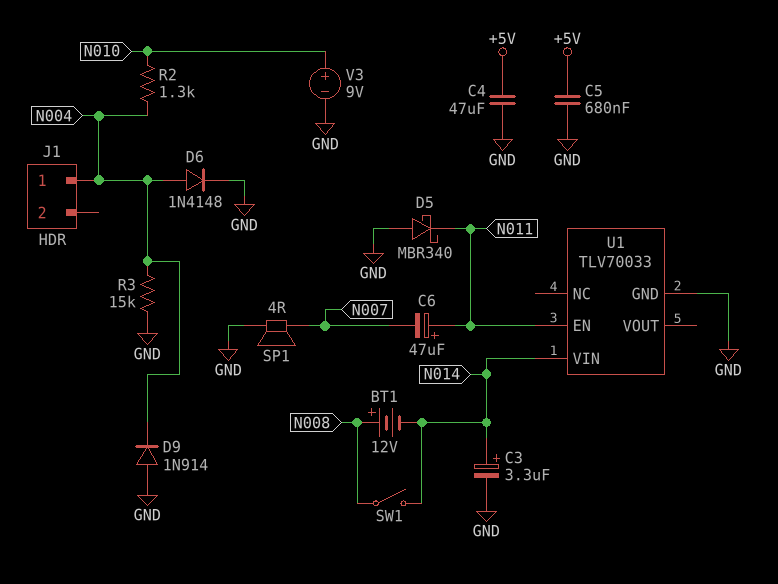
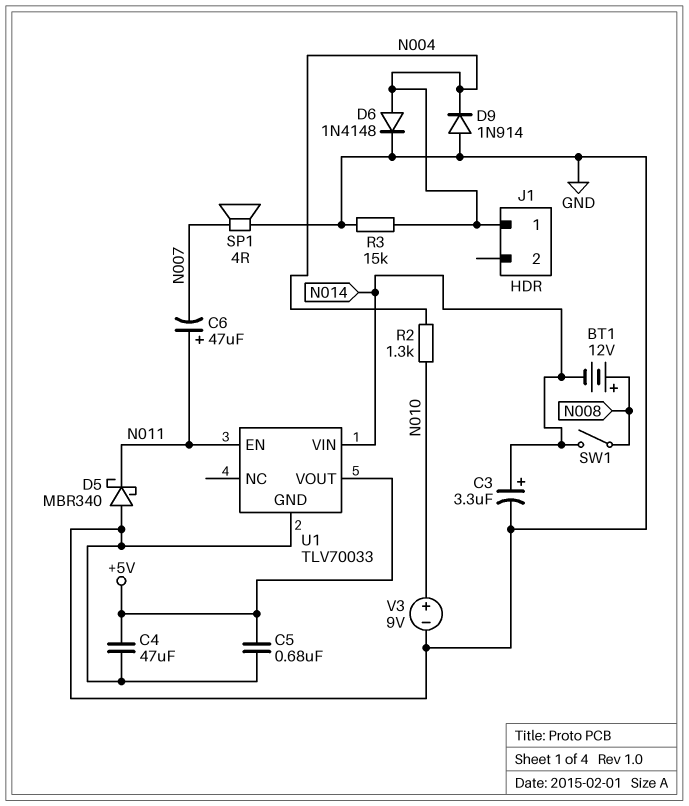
U1 pin VOUT: none -> +5V

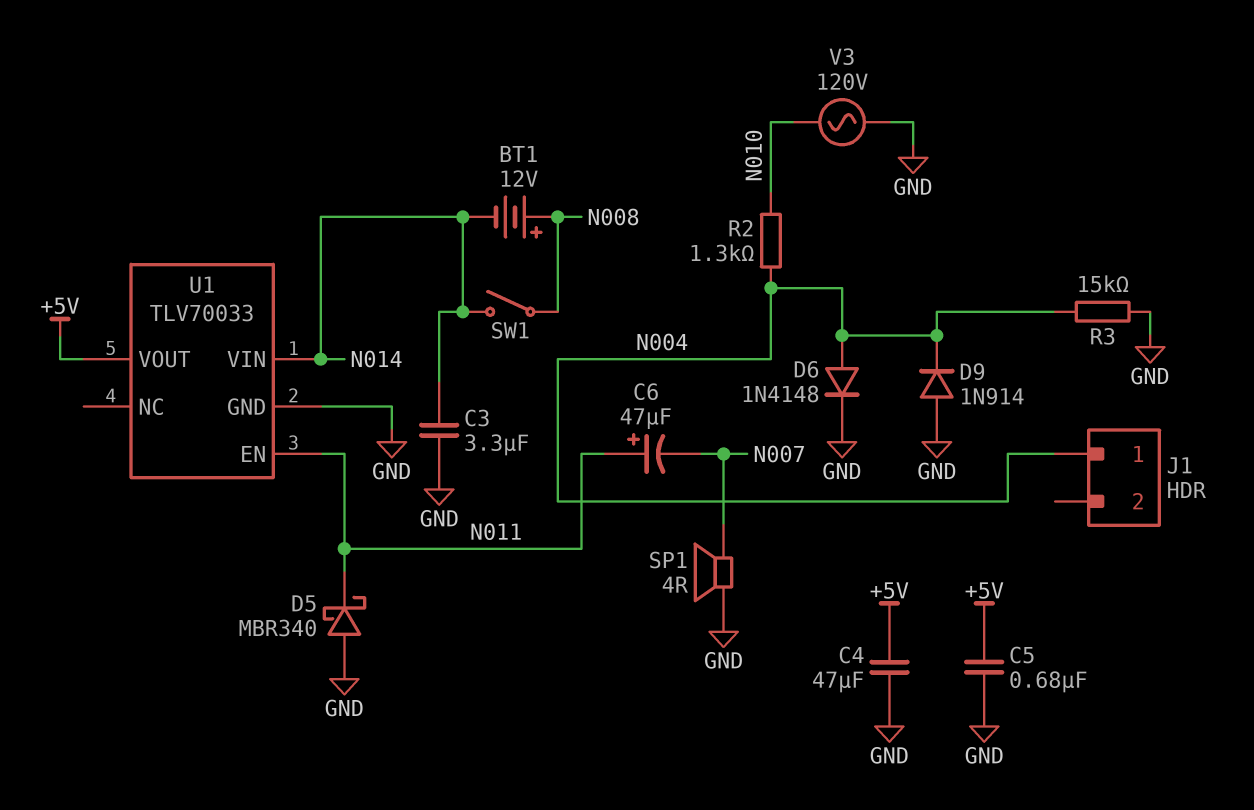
C3: 3.3uF (plus N014, minus GND) -> 3.3uF (GND, N014)
V3: 9V (plus N010, minus GND) -> AC 120V (GND, N010)

